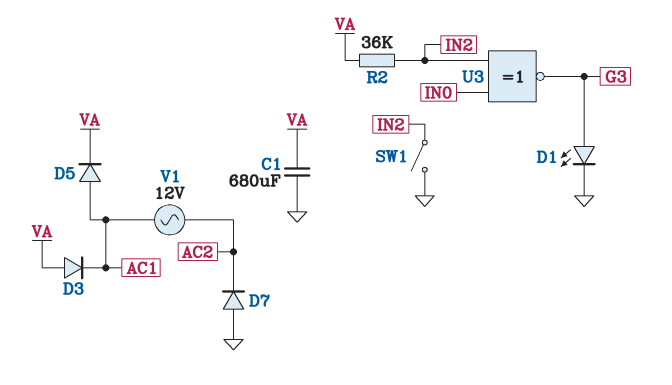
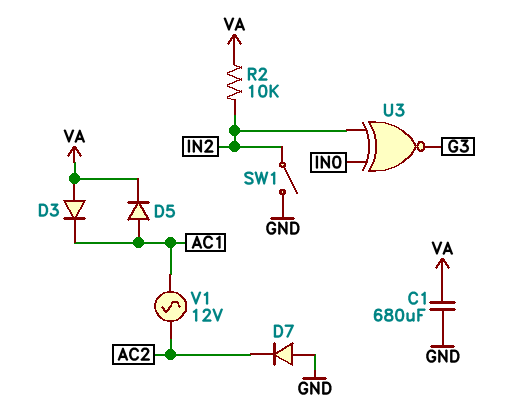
D1: LED (A G3, K GND) -> none
R2: 36k (IN2, VA) -> 10k (IN2, VA)

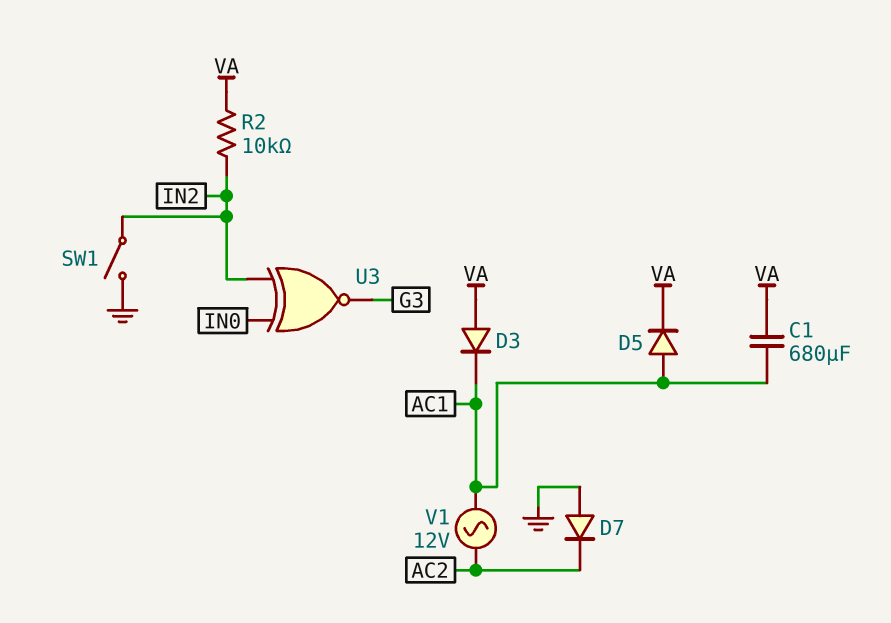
C1: 680uF (GND, VA) -> 680uF (AC1, VA)

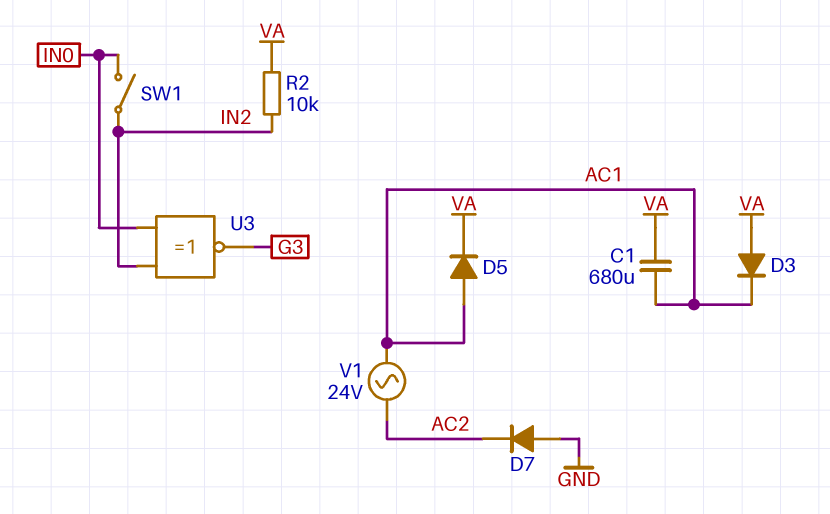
SW1: switch (GND, IN2) -> switch (IN0, IN2)
V1: AC 12V (AC1, AC2) -> AC 24V (AC1, AC2)

